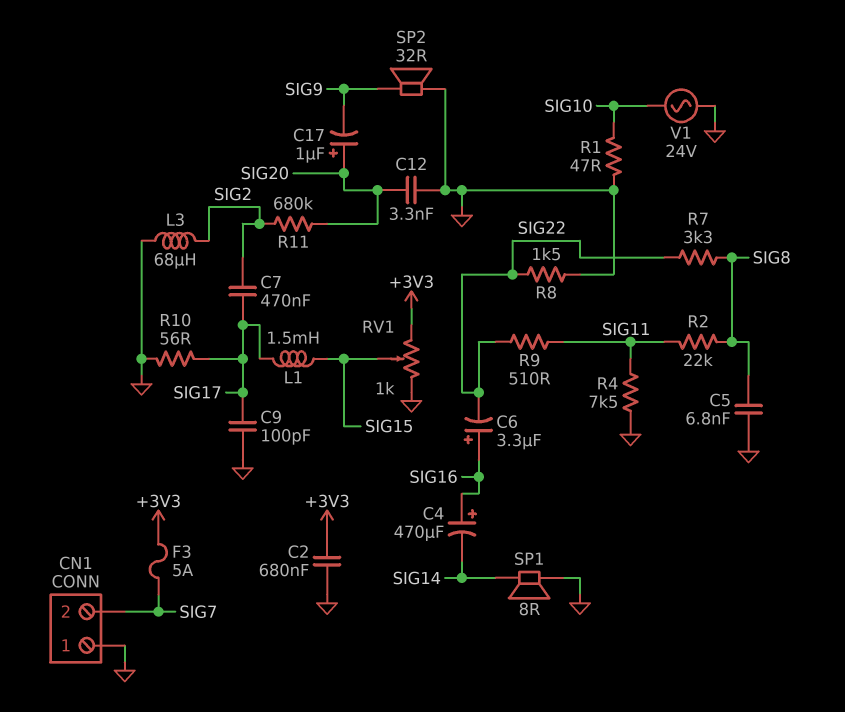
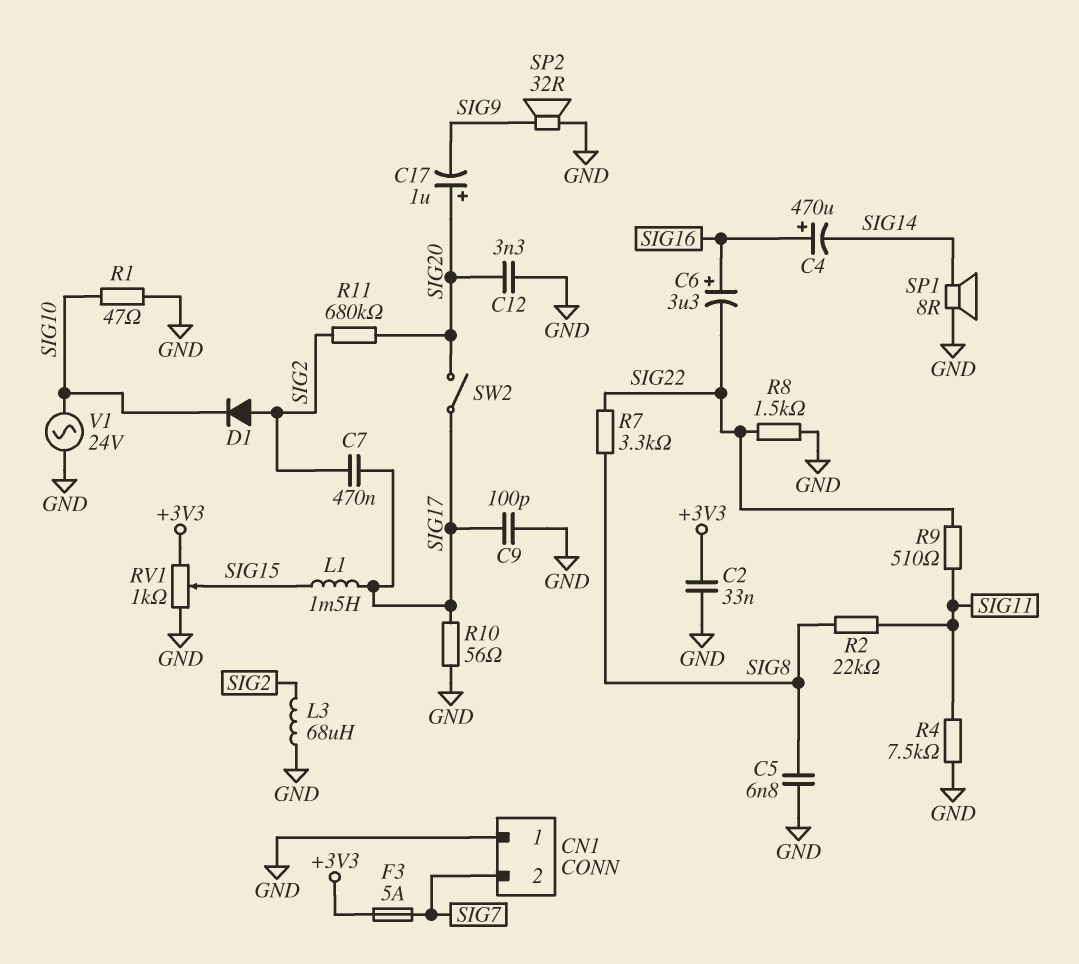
C2: 680nF (+3V3, GND) -> 33nF (+3V3, GND)
D1: none -> diode (A SIG2, K SIG10)
SW2: none -> switch (SIG17, SIG20)

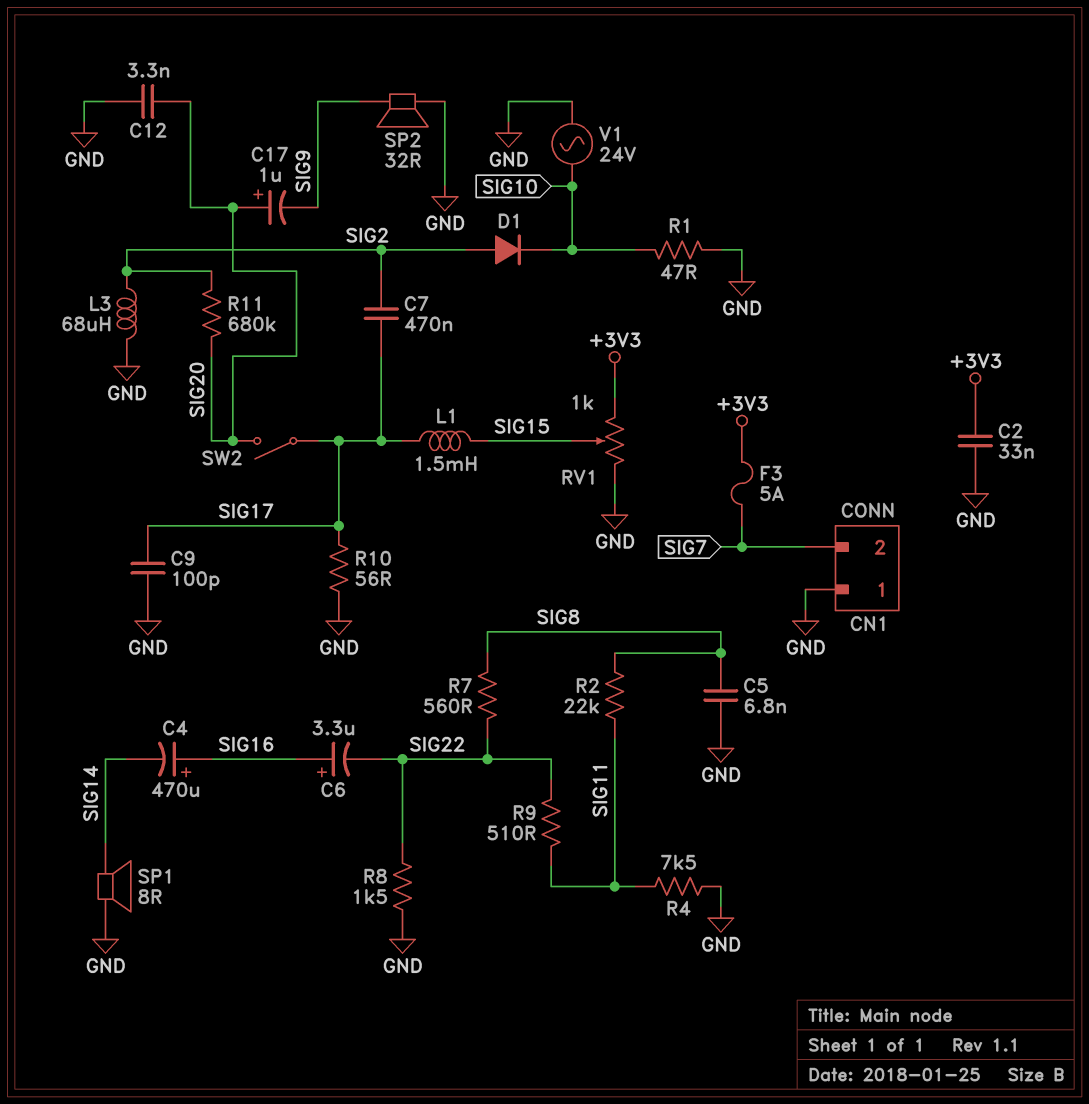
R7: 3.3k (SIG8, SIG22) -> 560 (SIG8, SIG22)

